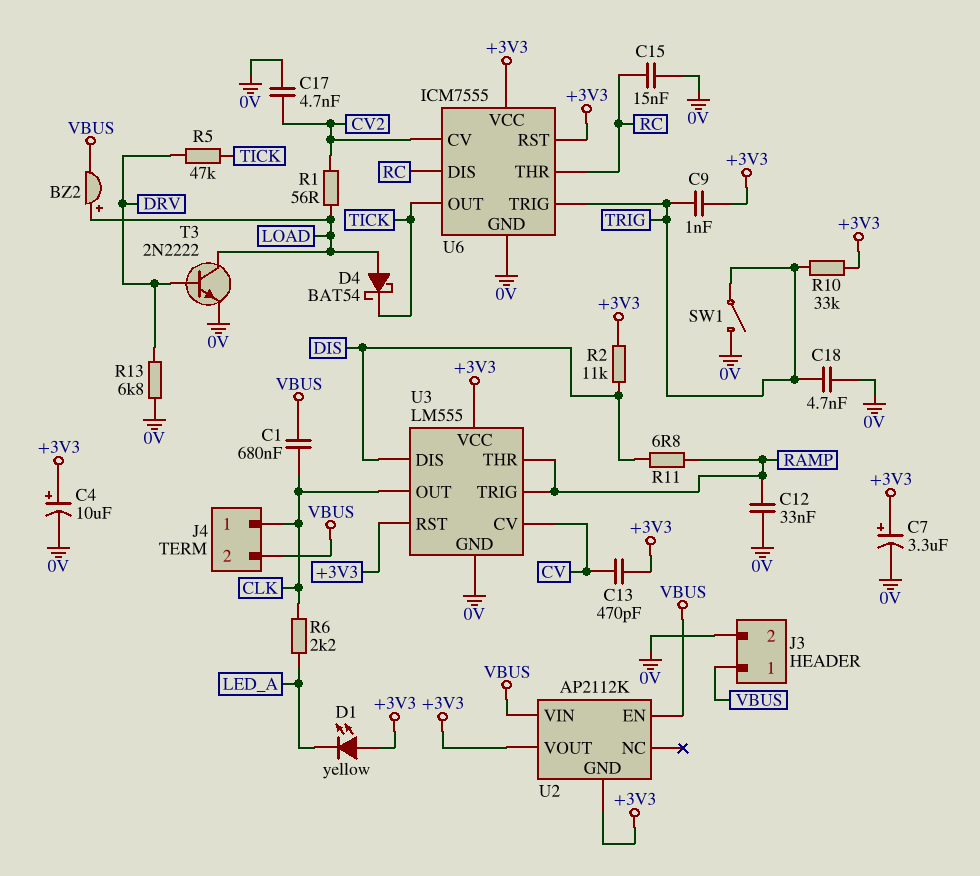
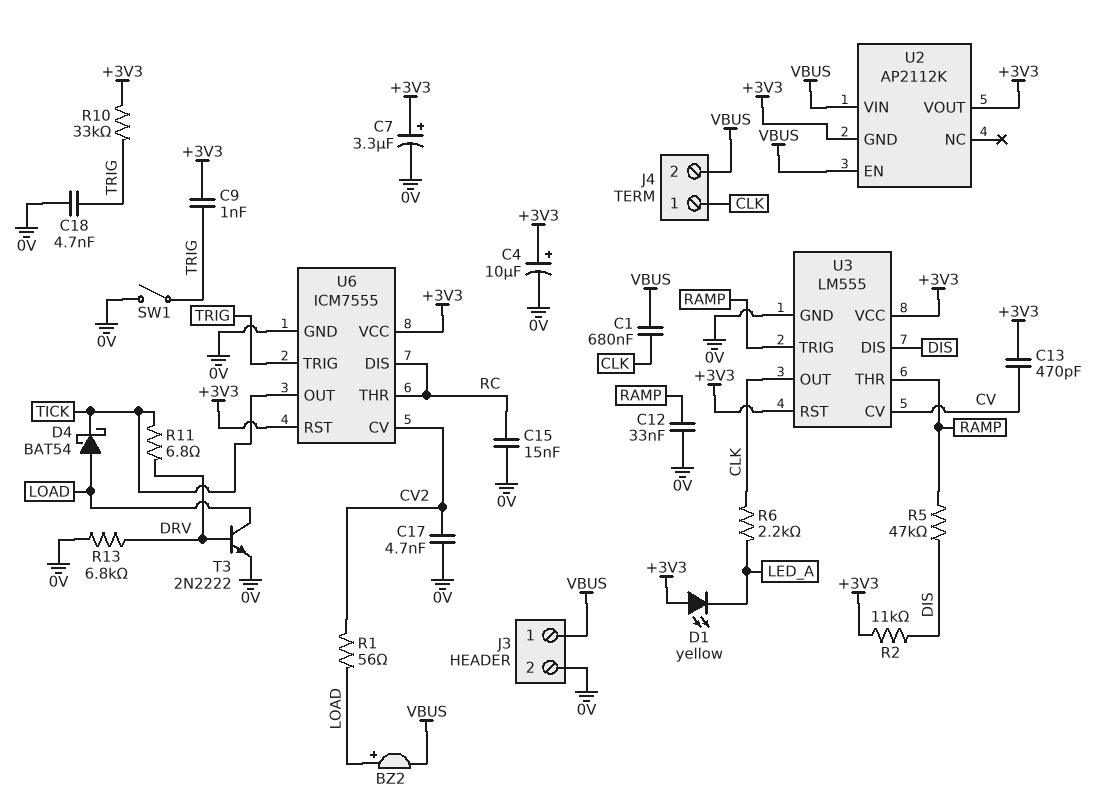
R5: 47k (DRV, TICK) -> 47k (DIS, RAMP)
R11: 6.8 (DIS, RAMP) -> 6.8 (DRV, TICK)

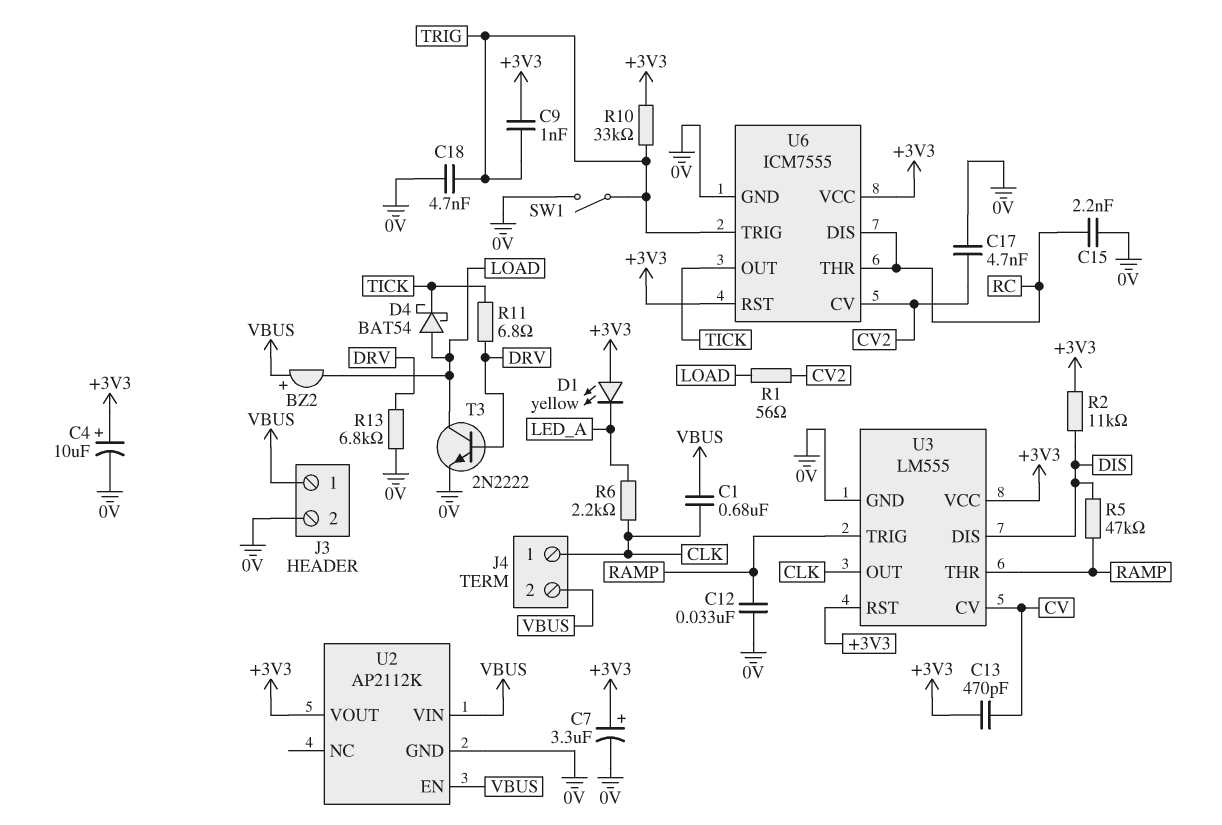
BZ2: buzzer (plus LOAD, minus VBUS) -> buzzer (plus VBUS, minus LOAD)
C15: 15nF (0V, RC) -> 2.2nF (0V, RC)
U2 pin GND: +3V3 -> 0V

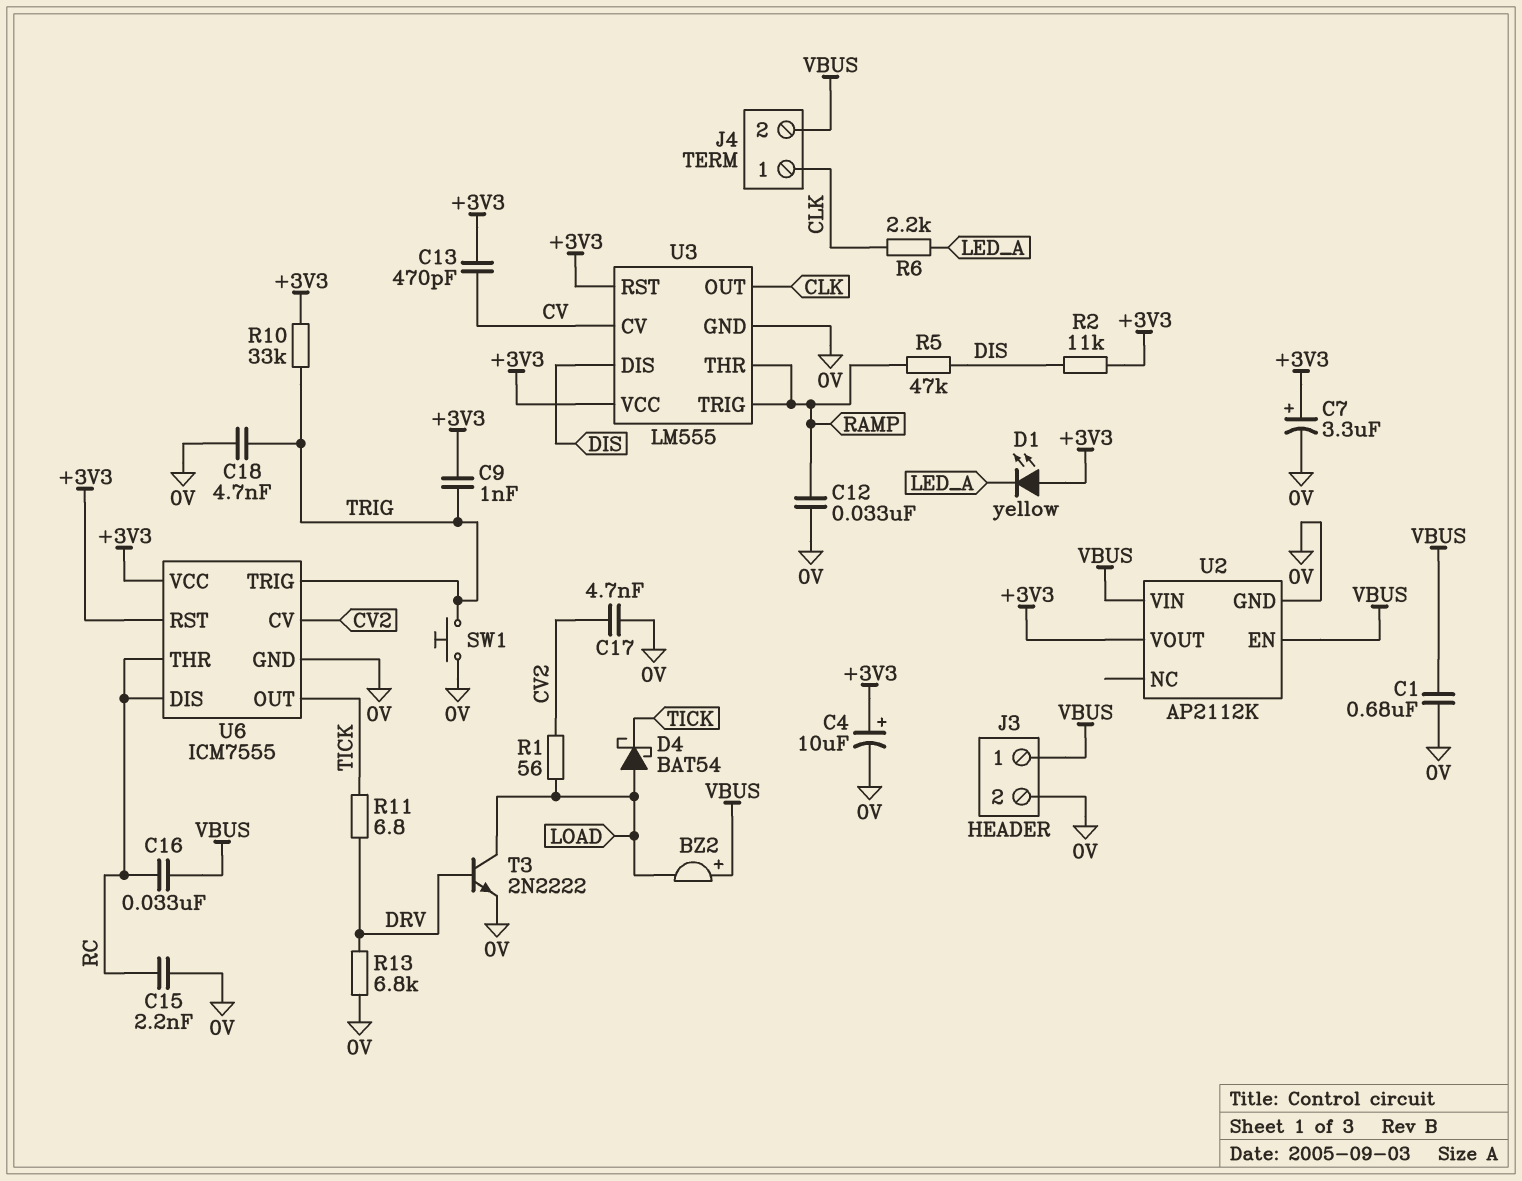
C1: 680nF (CLK, VBUS) -> 680nF (0V, VBUS)
C16: none -> 33nF (RC, VBUS)
SW1: switch (0V, TRIG) -> button (0V, TRIG)

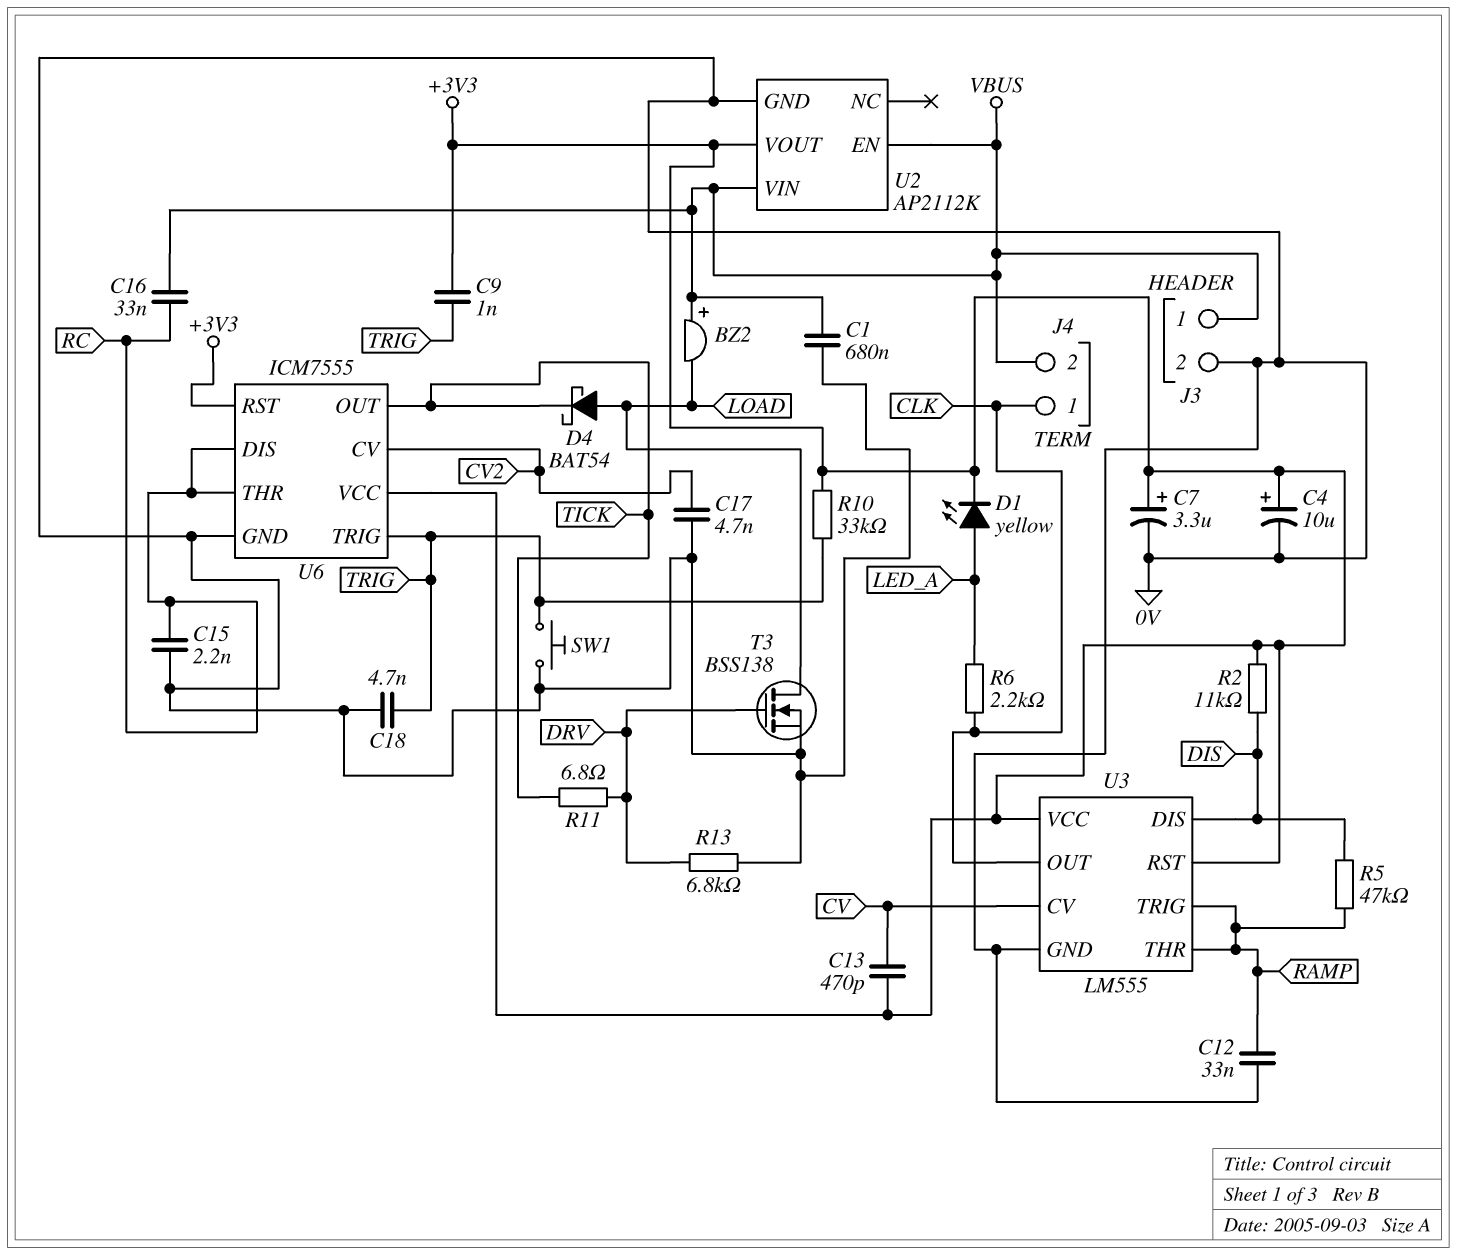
D1: LED yellow (A +3V3, K LED_A) -> LED yellow (A LED_A, K +3V3)
R1: 56 (CV2, LOAD) -> none
T3: NPN 2N2222 (B DRV, C LOAD, E 0V) -> NMOS BSS138 (G DRV, D LOAD, S 0V)

